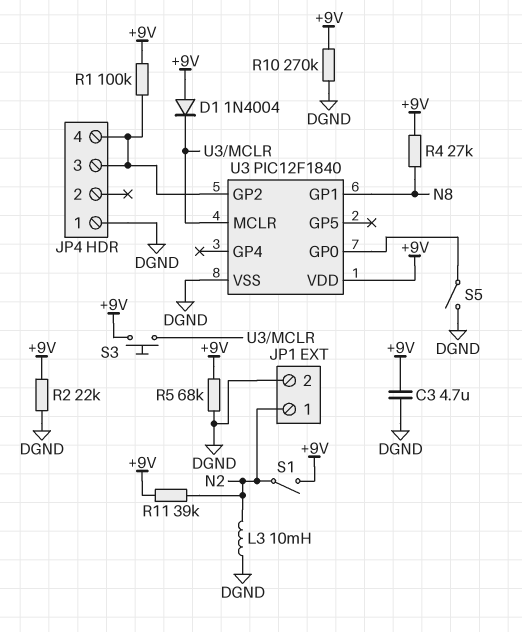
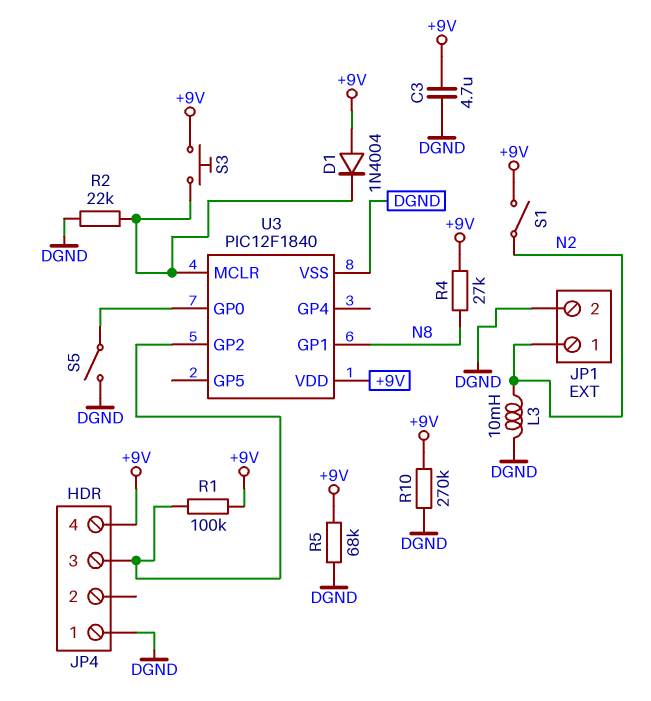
JP4 pin 4: JP4/3 -> +9V
R2: 22k (+9V, DGND) -> 22k (DGND, U3/MCLR)
R11: 39k (+9V, N2) -> none

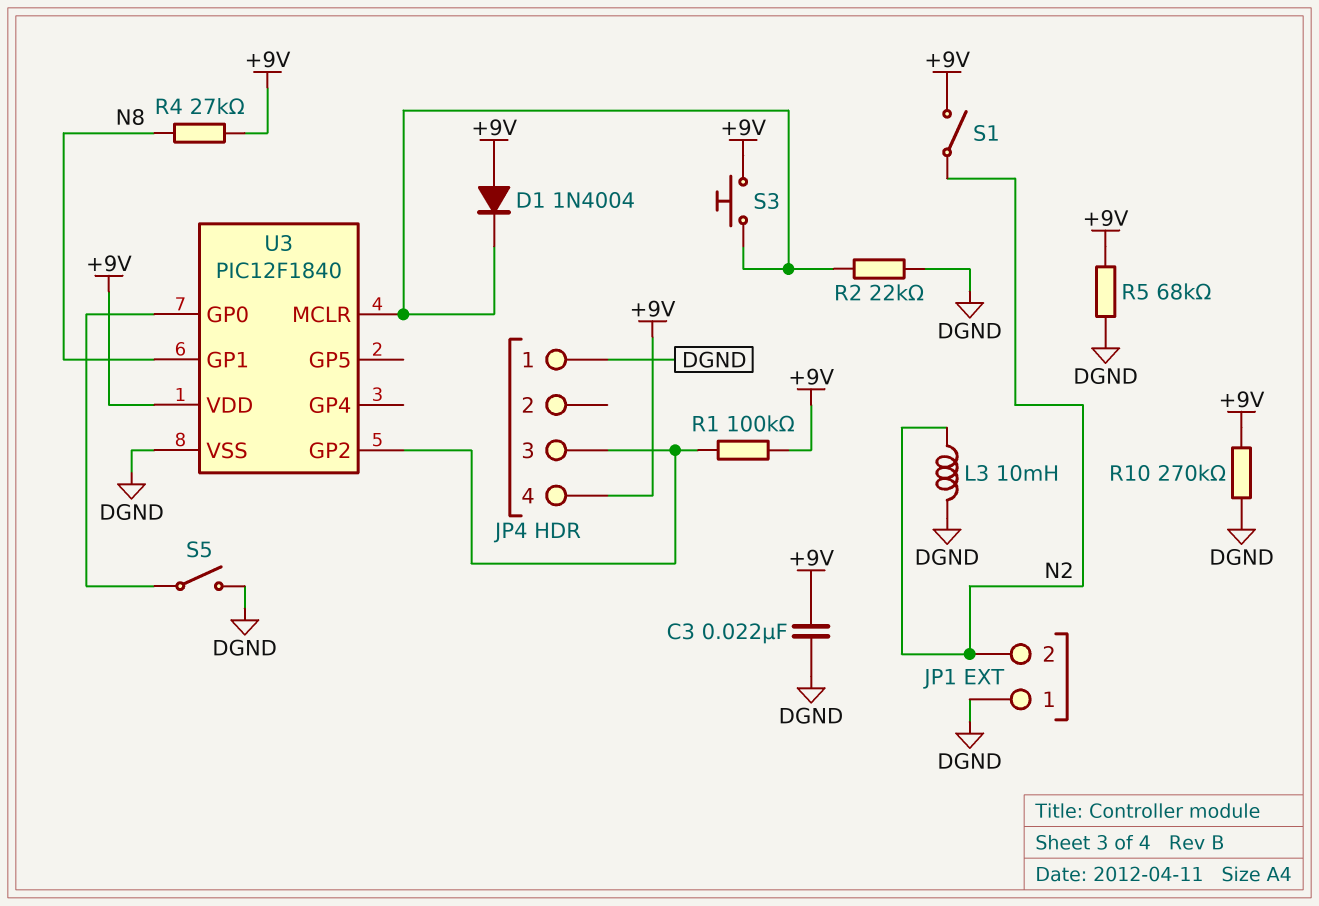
C3: 4.7uF (+9V, DGND) -> 22nF (+9V, DGND)
JP1 pin 1: N2 -> DGND
JP1 pin 2: DGND -> N2

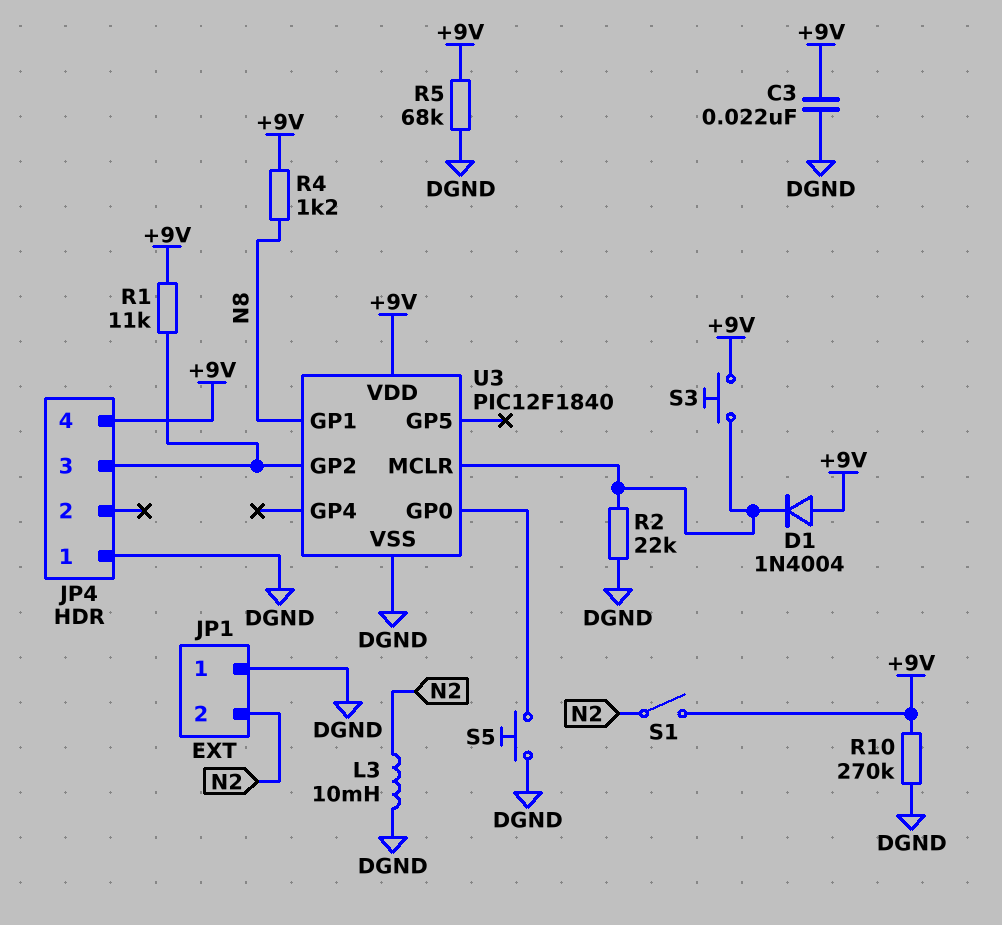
R1: 100k (+9V, JP4/3) -> 11k (+9V, JP4/3)
R4: 27k (+9V, N8) -> 1.2k (+9V, N8)
S5: switch (DGND, U3/GP0) -> button (DGND, U3/GP0)

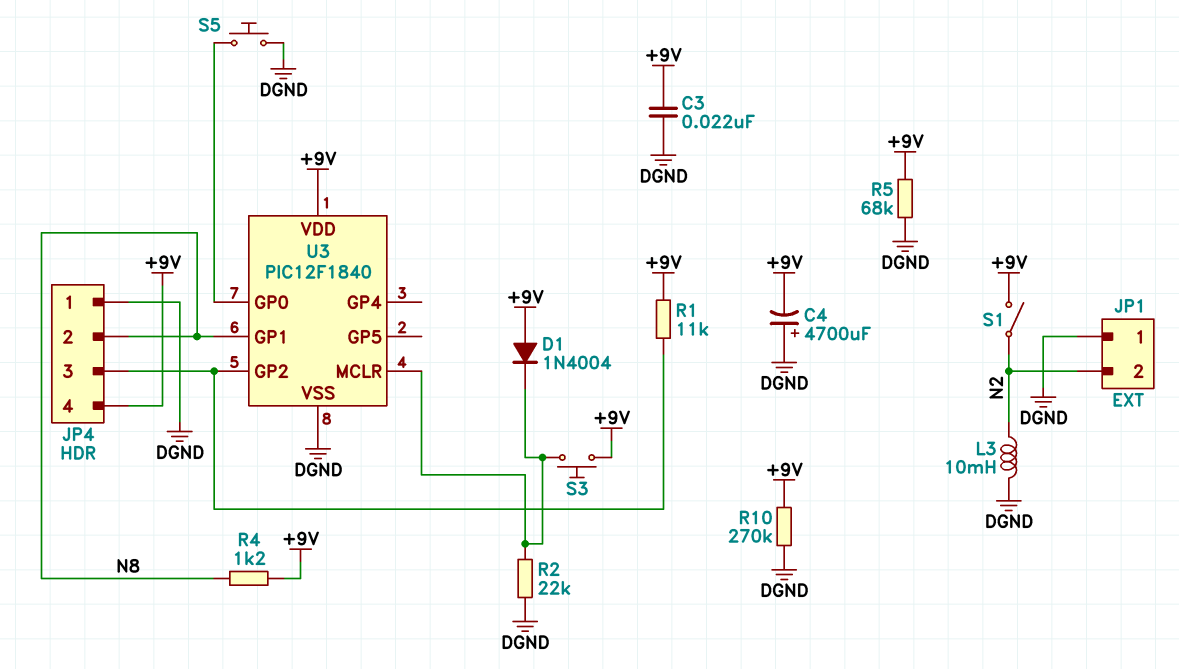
C4: none -> 4700uF (plus DGND, minus +9V)
JP4 pin 2: none -> N8

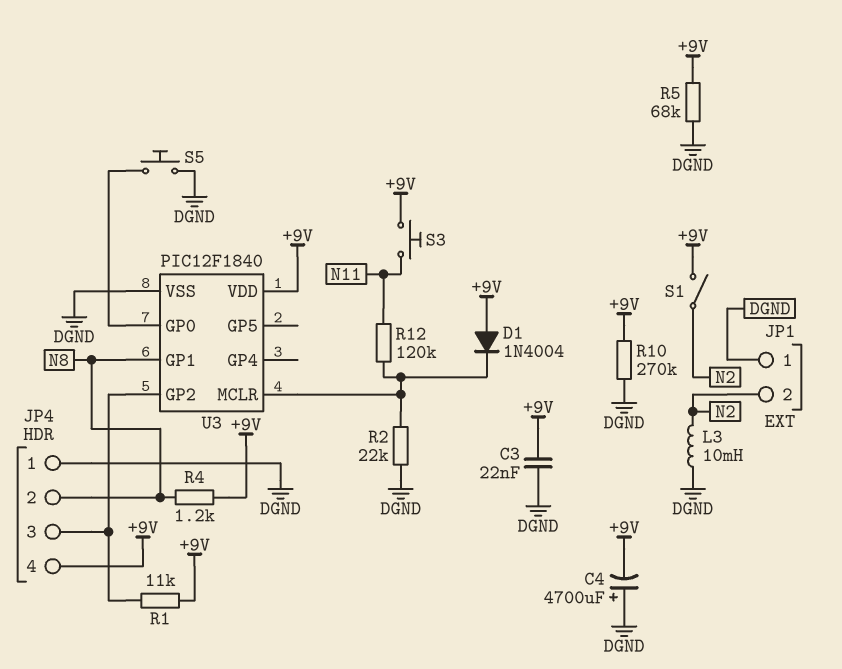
R12: none -> 120k (N11, U3/MCLR)
S3: button (+9V, U3/MCLR) -> button (+9V, N11)

